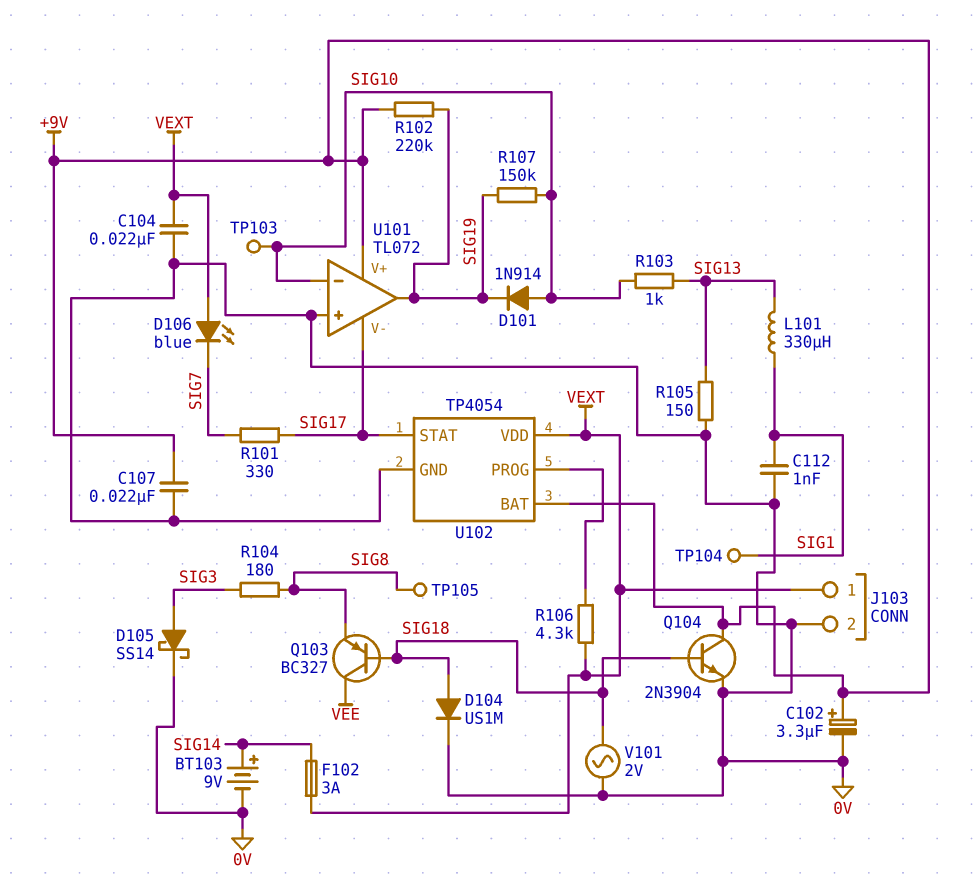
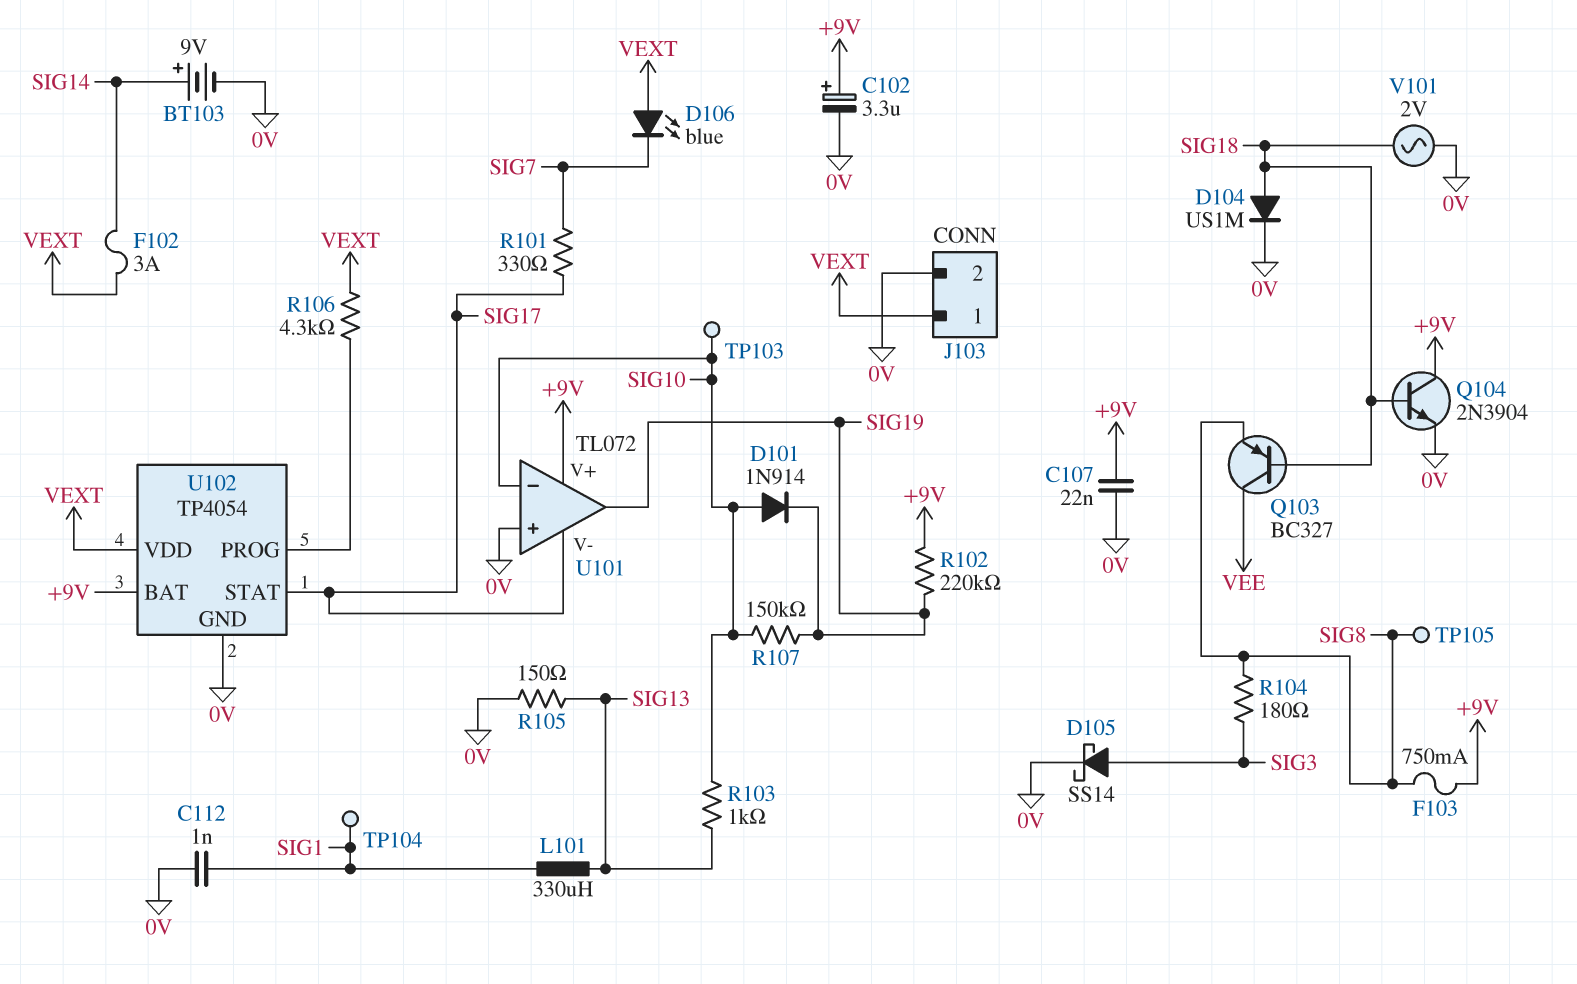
C104: 22nF (0V, VEXT) -> none
F103: none -> 750mA (+9V, SIG8)

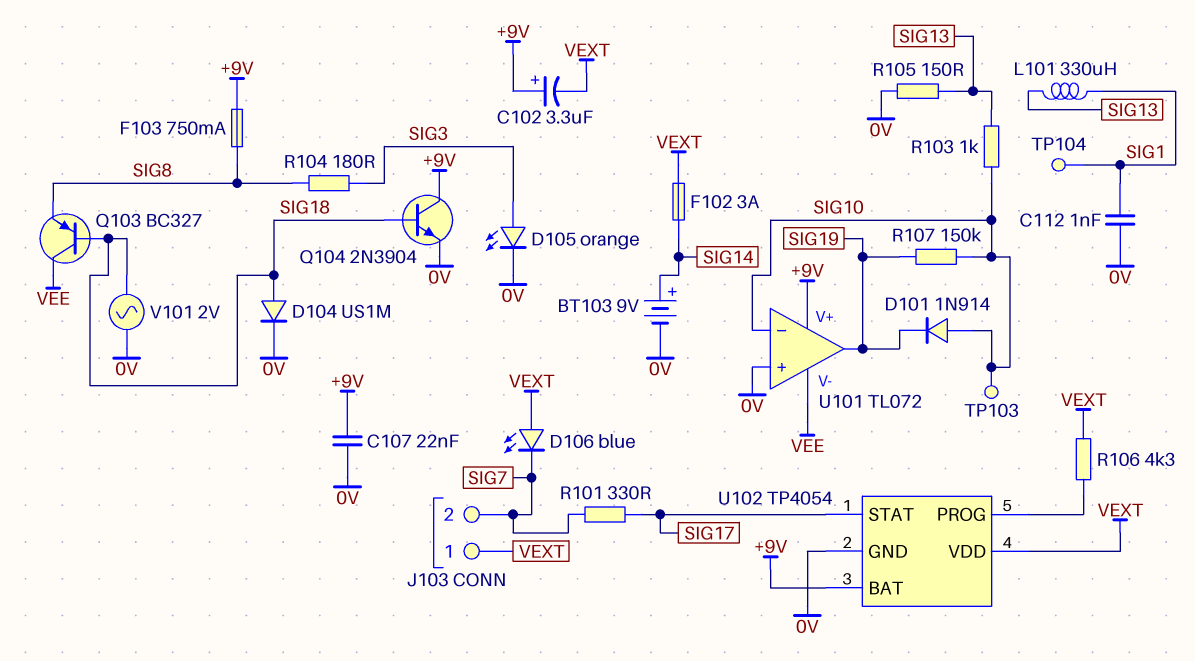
C102: 3.3uF (plus +9V, minus 0V) -> 3.3uF (plus +9V, minus VEXT)
D105: schottky SS14 (A SIG3, K 0V) -> LED orange (A SIG3, K 0V)
J103 pin 2: 0V -> SIG7
R102: 220k (+9V, SIG19) -> none
TP105: test point (SIG8) -> none
U101 pin V-: SIG17 -> VEE

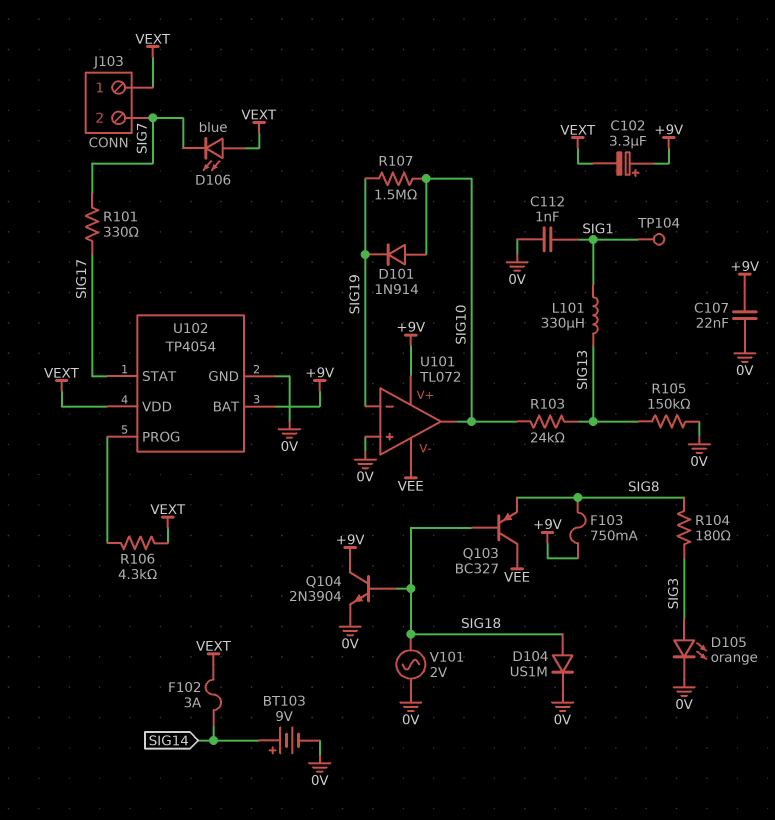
R103: 1k (SIG10, SIG13) -> 24k (SIG10, SIG13)
R105: 150 (0V, SIG13) -> 150k (0V, SIG13)
R107: 150k (SIG10, SIG19) -> 1.5M (SIG10, SIG19)
TP103: test point (SIG10) -> none
U101 pin in-: SIG10 -> SIG19
U101 pin out: SIG19 -> SIG10

